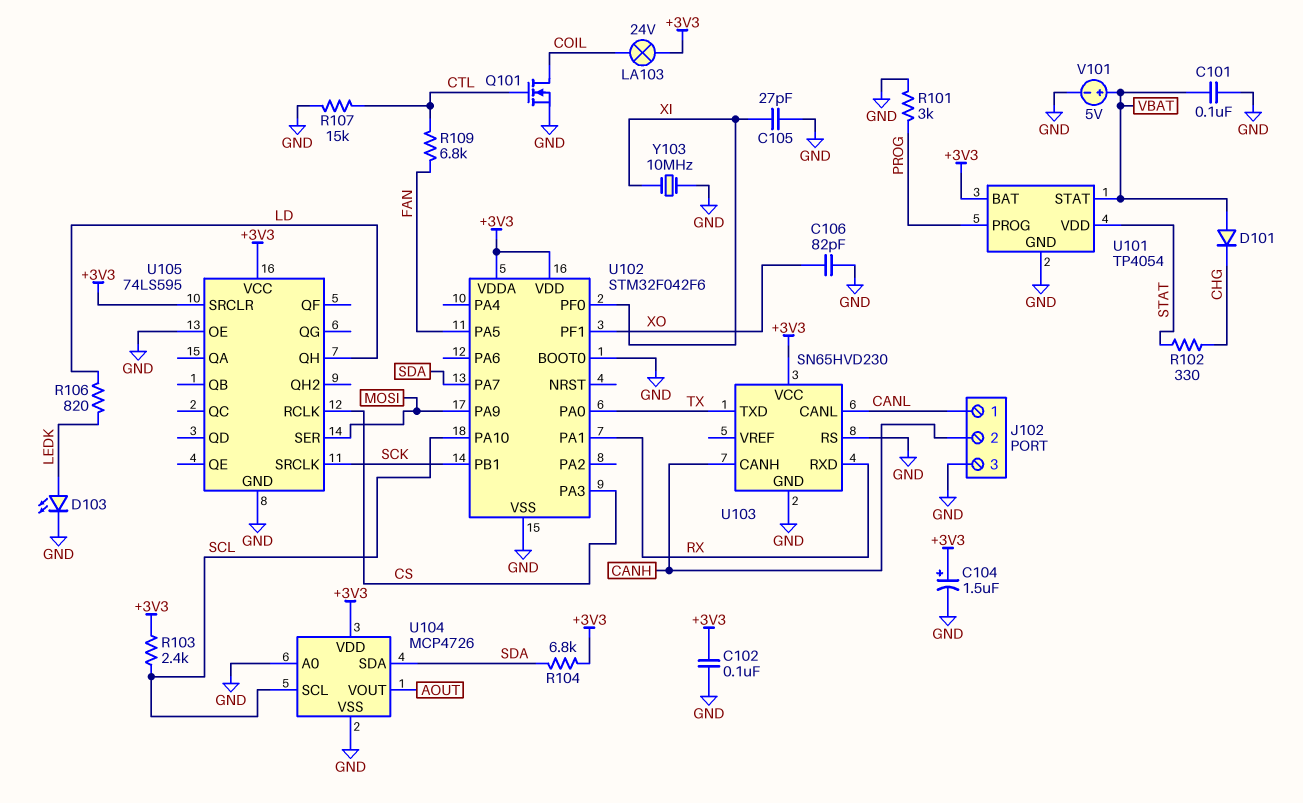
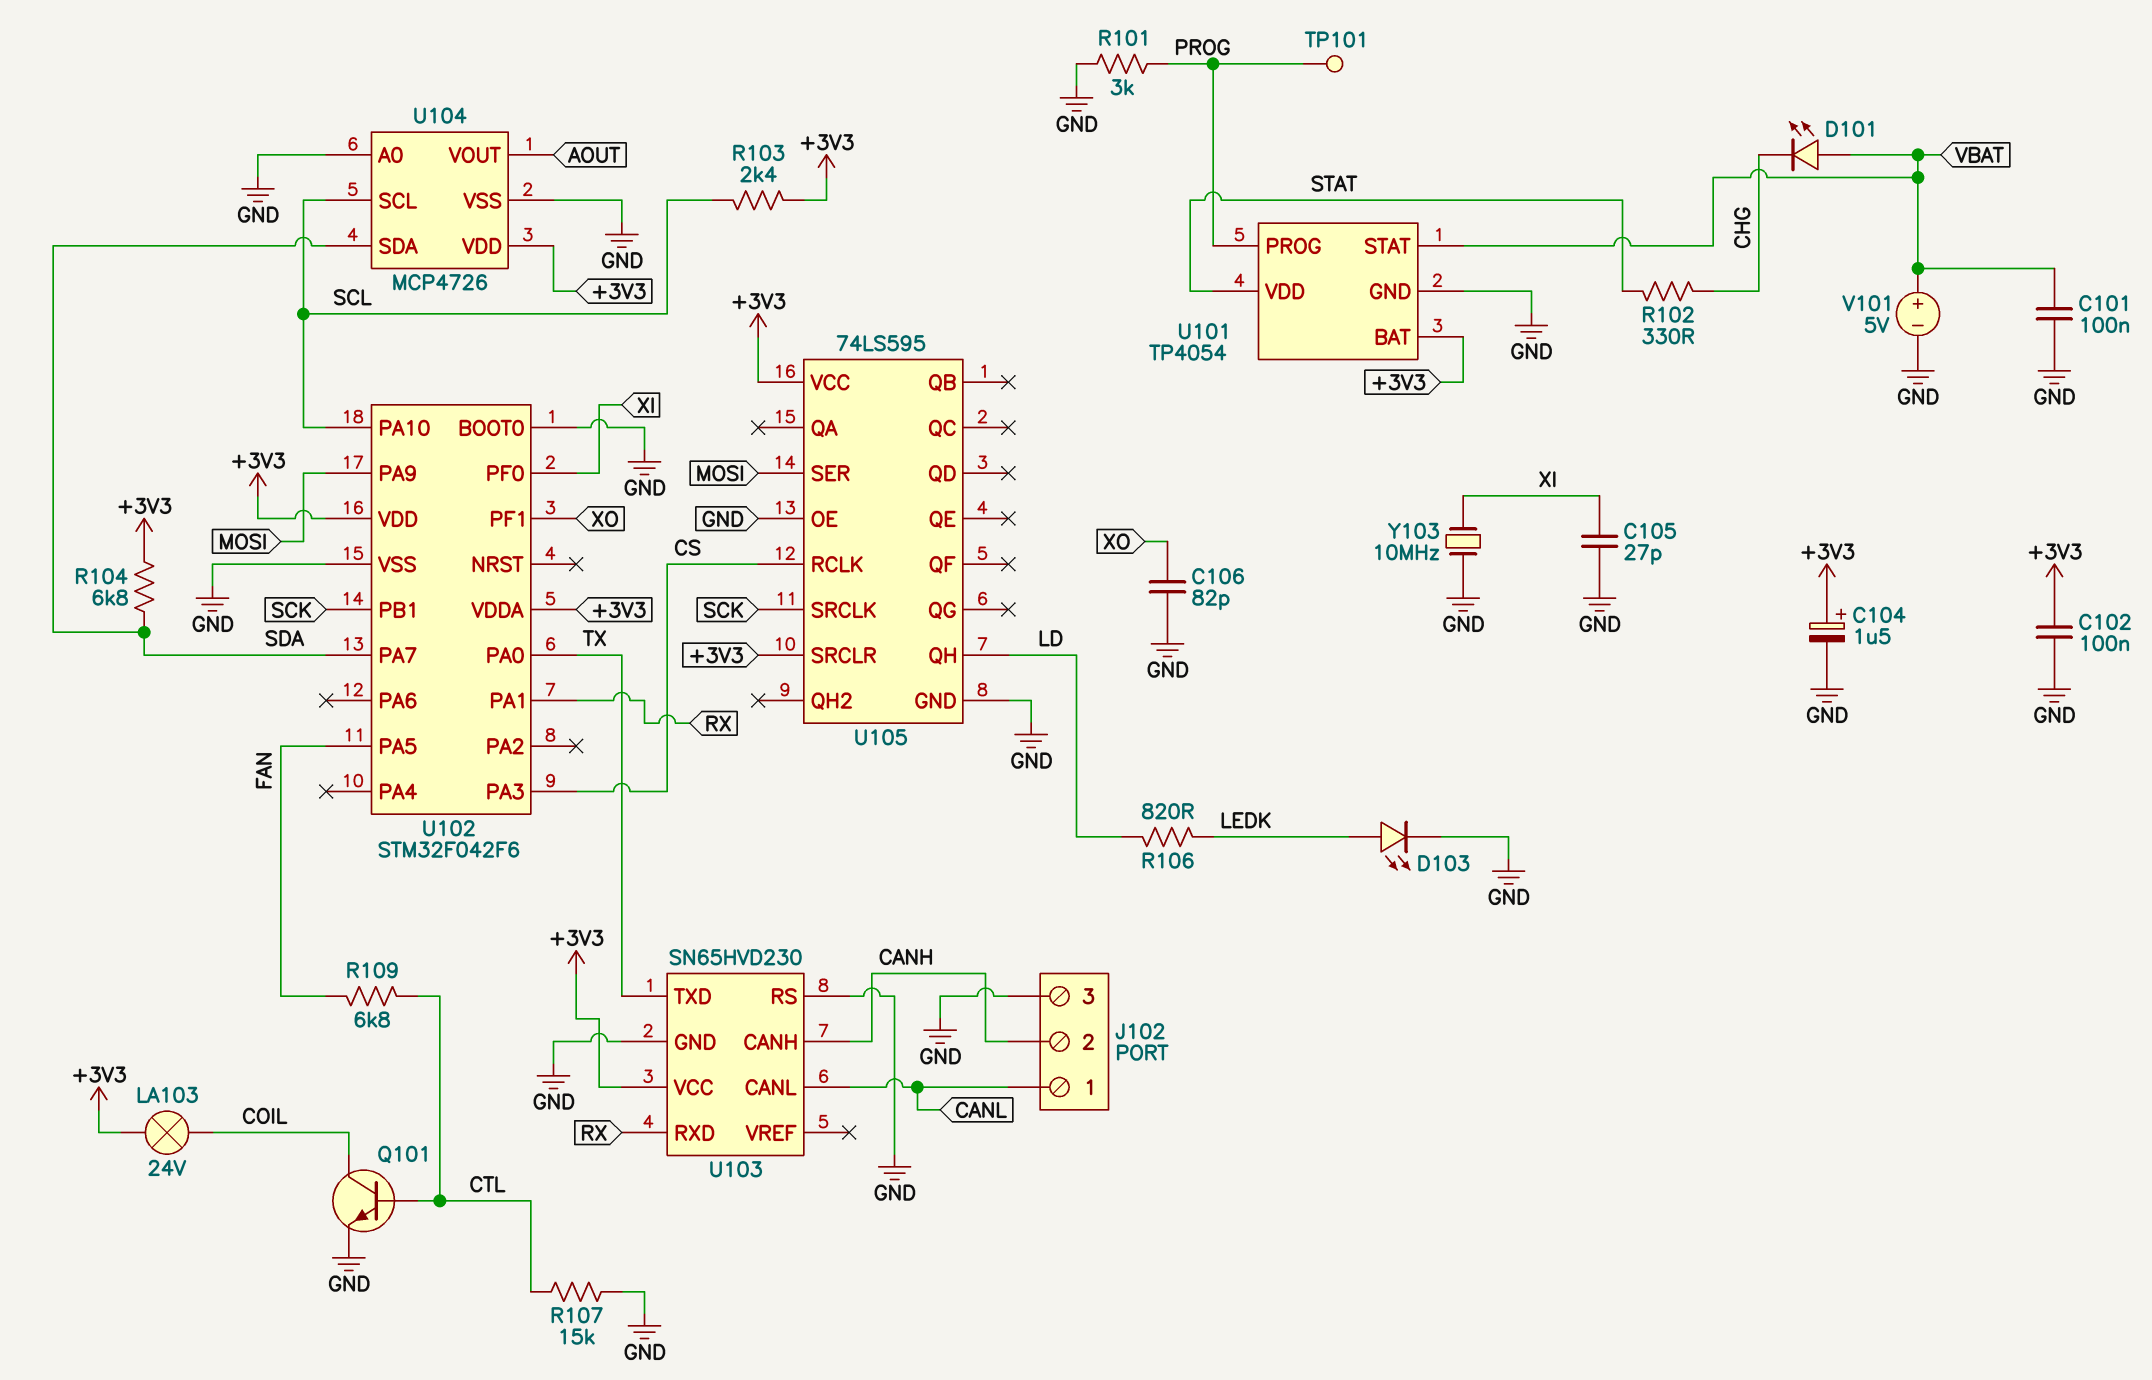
D101: diode (A VBAT, K CHG) -> LED (A VBAT, K CHG)
Q101: NMOS (G CTL, D COIL, S GND) -> NPN (B CTL, C COIL, E GND)
TP101: none -> test point (PROG)

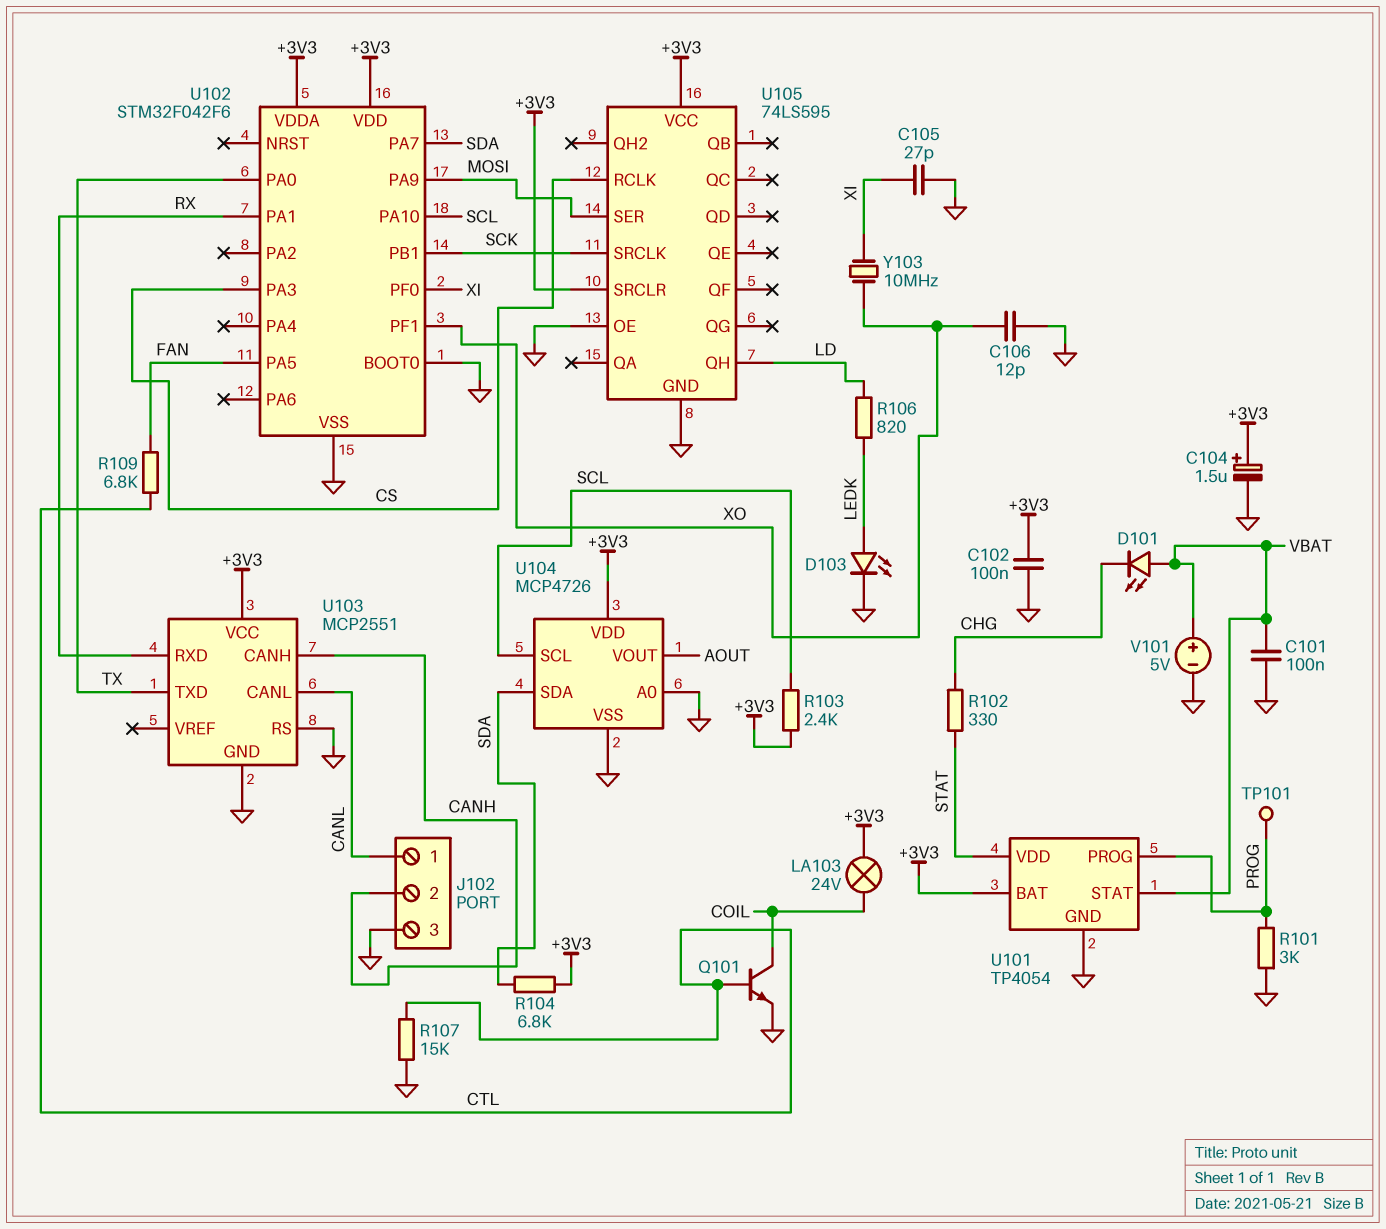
C106: 82pF (GND, XO) -> 12pF (GND, XO)
U103: SN65HVD230 -> MCP2551
Y103: 10MHz (GND, XI) -> 10MHz (XI, XO)

